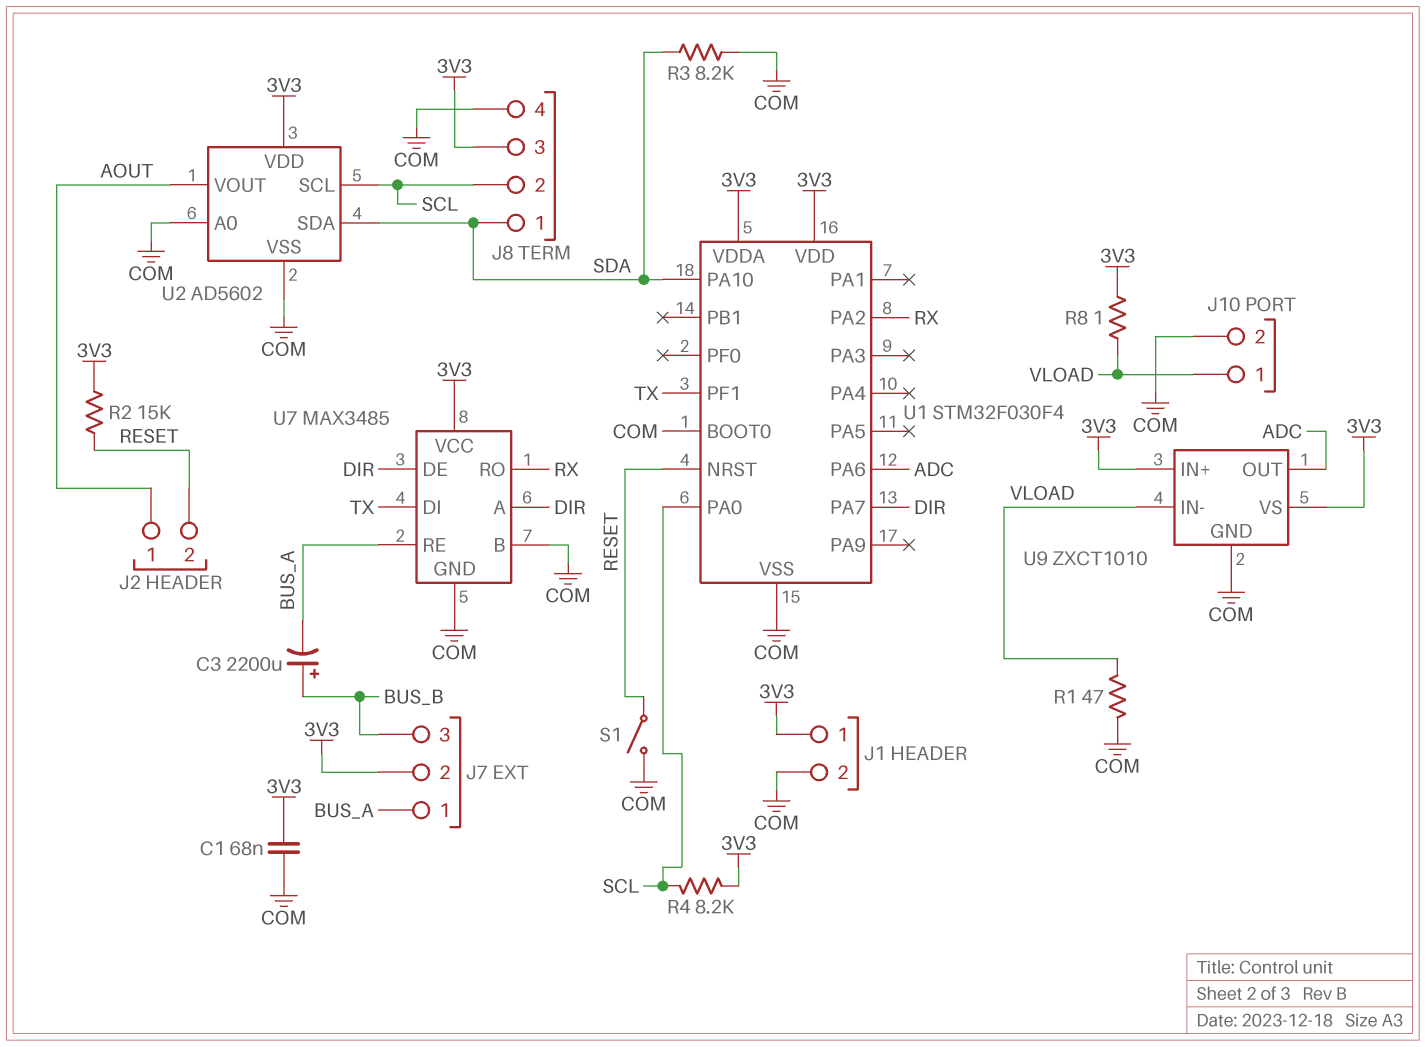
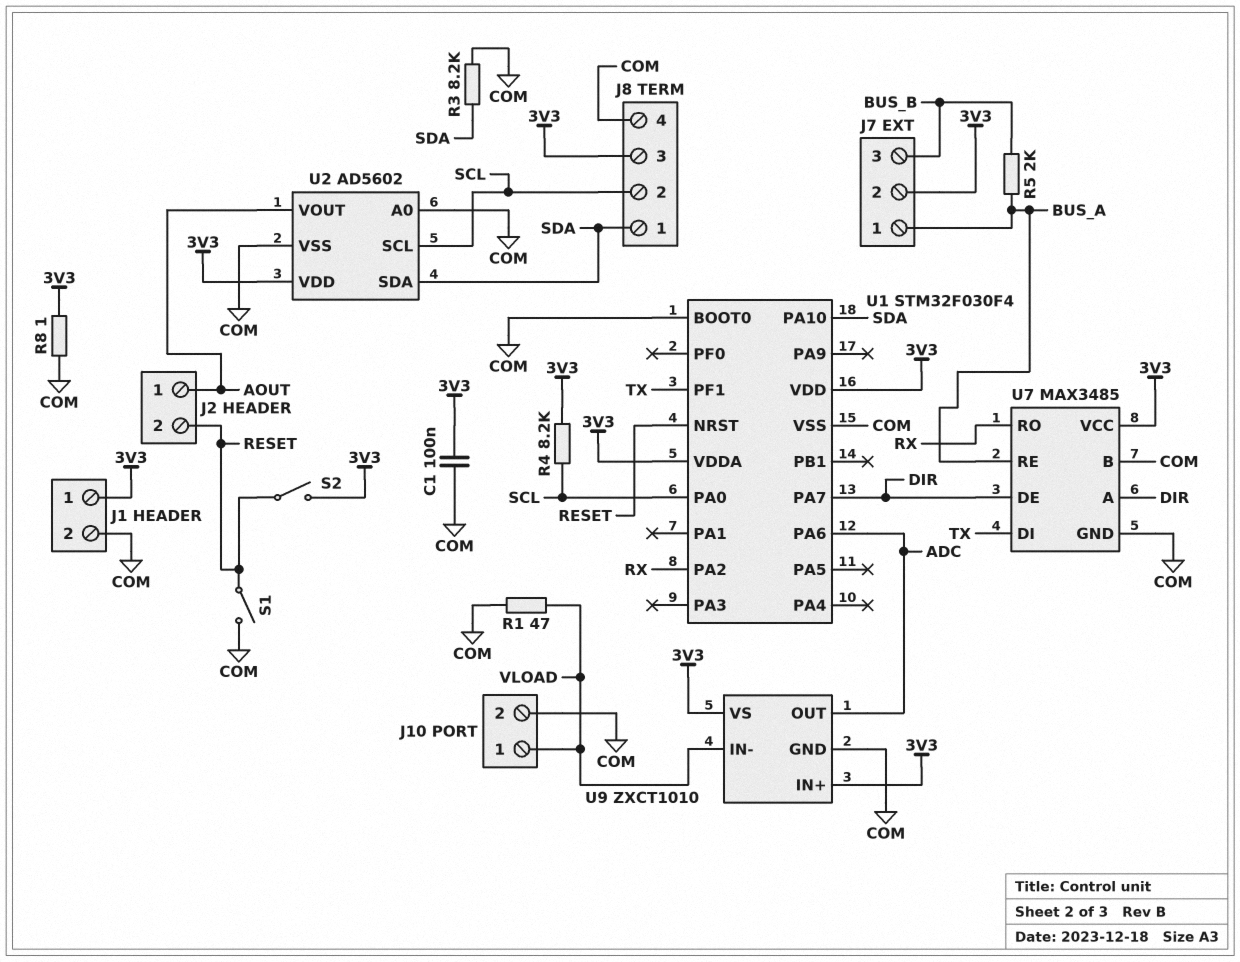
C1: 68nF (3V3, COM) -> 100nF (3V3, COM)
C3: 2200uF (plus BUS_B, minus BUS_A) -> none
R2: 15k (3V3, RESET) -> none
R5: none -> 2k (BUS_A, BUS_B)
R8: 1 (3V3, VLOAD) -> 1 (3V3, COM)
S2: none -> switch (3V3, RESET)

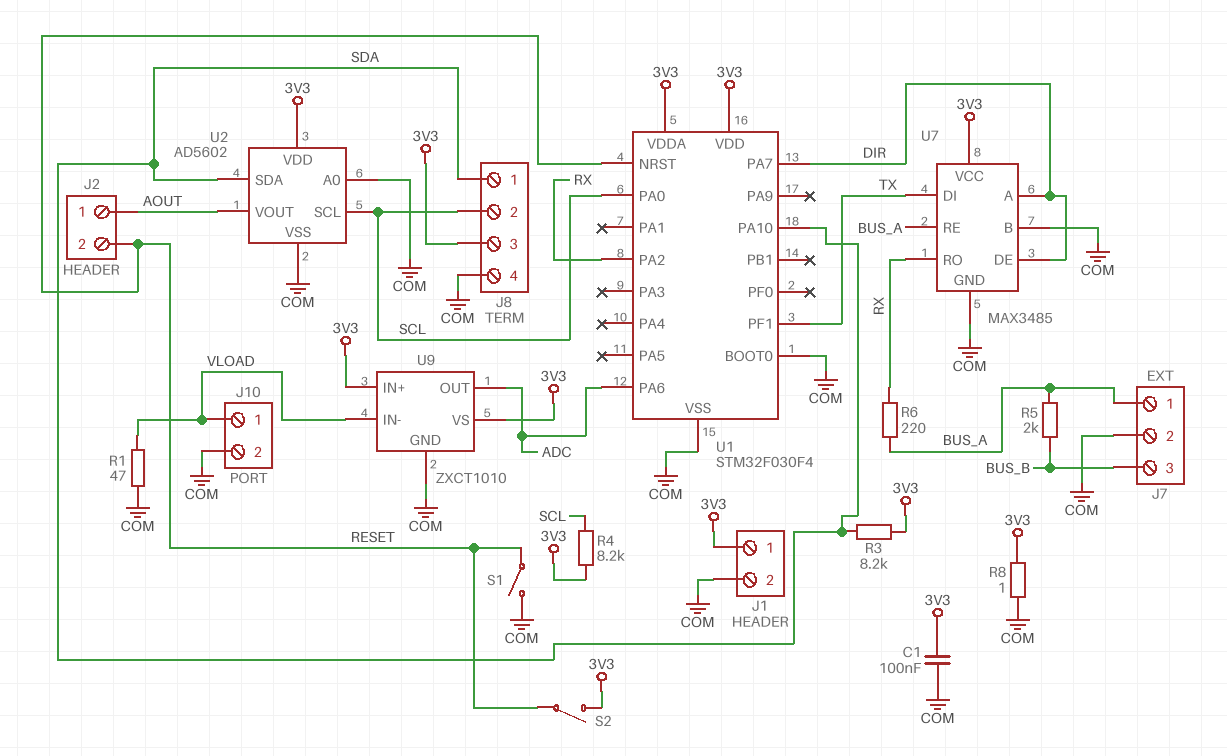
J7 pin 2: 3V3 -> COM
R3: 8.2k (COM, SDA) -> 8.2k (3V3, SDA)
R6: none -> 220 (BUS_A, RX)

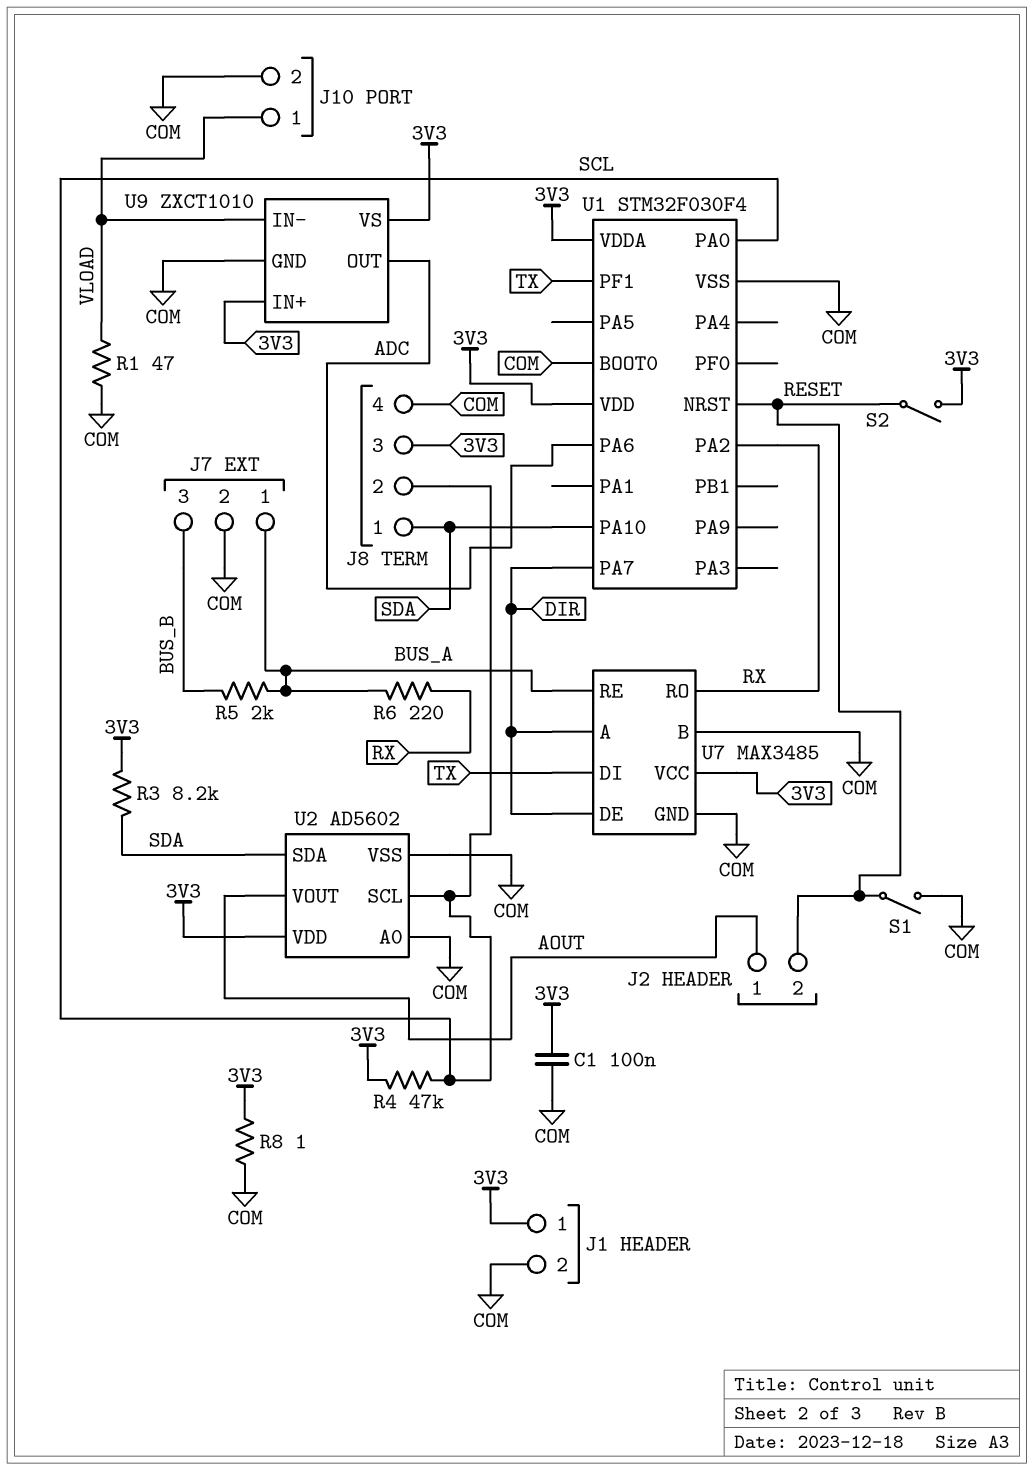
R4: 8.2k (3V3, SCL) -> 47k (3V3, SCL)

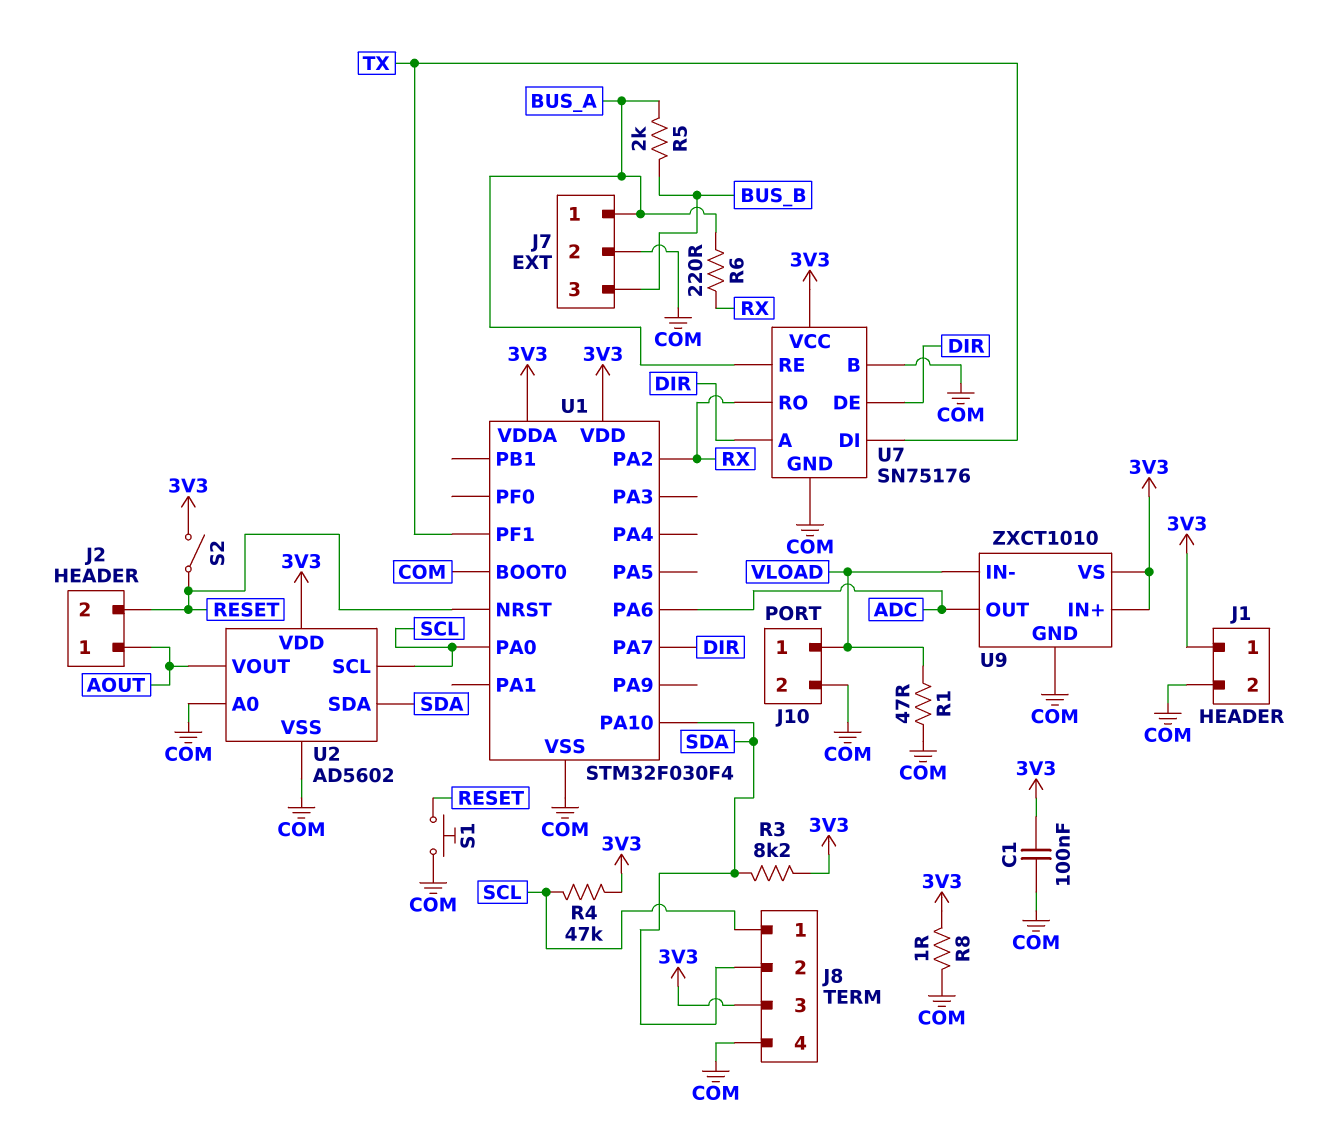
J8 pin 1: SDA -> SCL
J8 pin 2: SCL -> SDA
S1: switch (COM, RESET) -> button (COM, RESET)
U7: MAX3485 -> SN75176

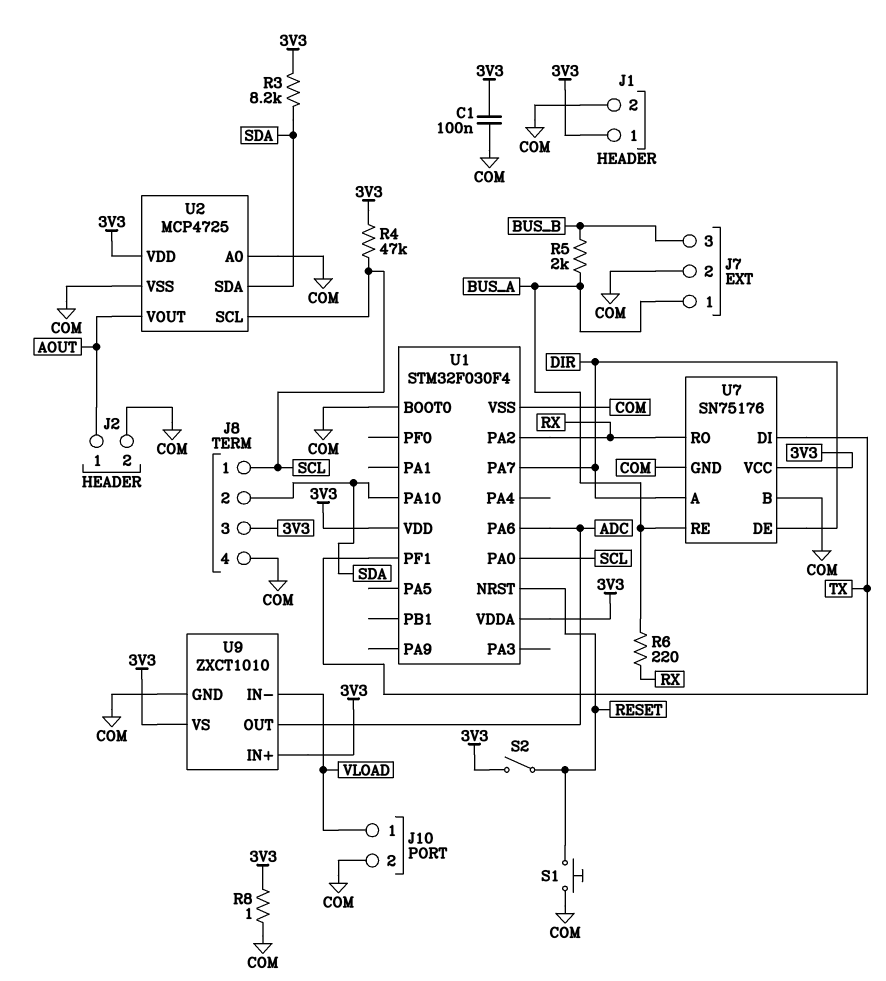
J2 pin 2: RESET -> COM
R1: 47 (COM, VLOAD) -> none
U2: AD5602 -> MCP4725

